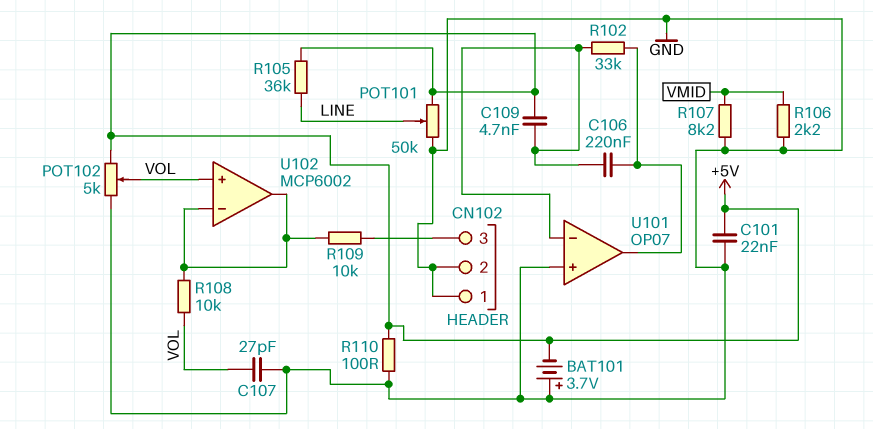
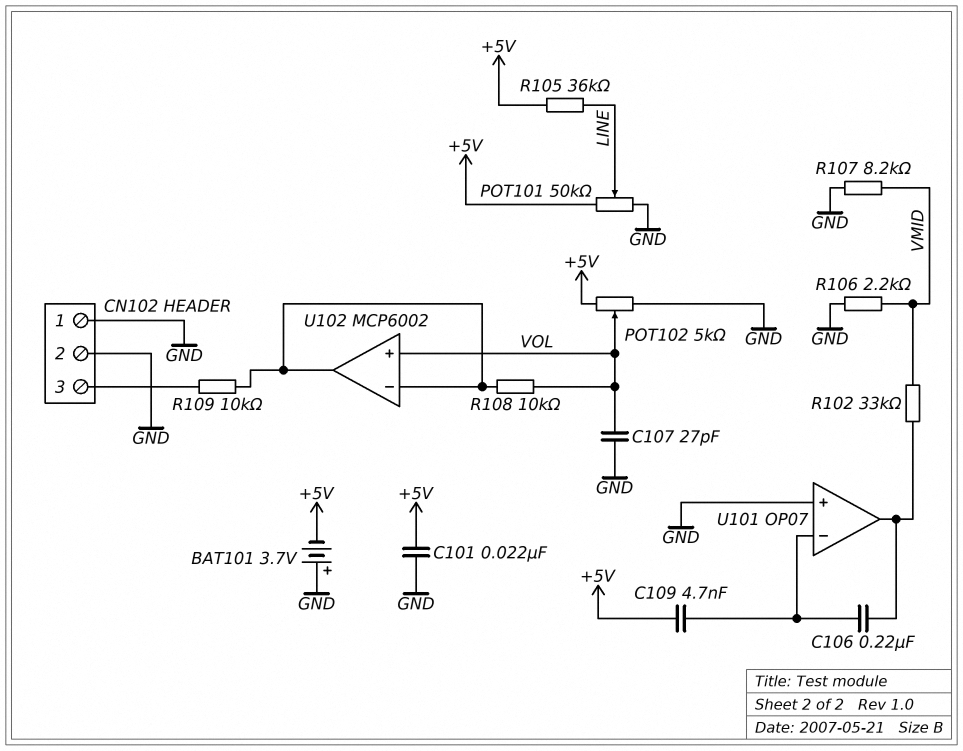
R102: 33k (U101/in-, U101/out) -> 33k (U101/out, VMID)
R110: 100 (+5V, GND) -> none

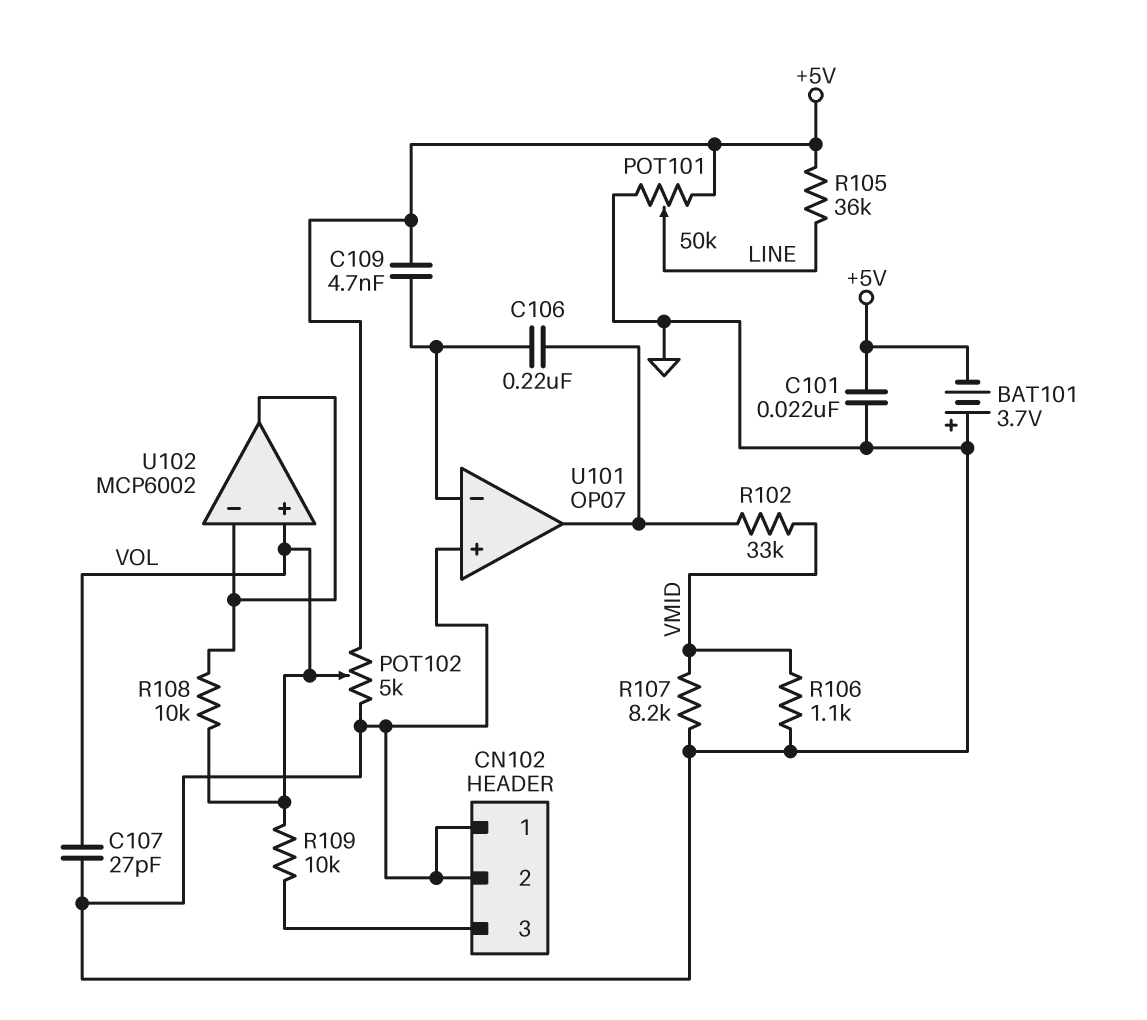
R106: 2.2k (GND, VMID) -> 1.1k (GND, VMID)
R109: 10k (CN102/3, U102/in-) -> 10k (CN102/3, VOL)

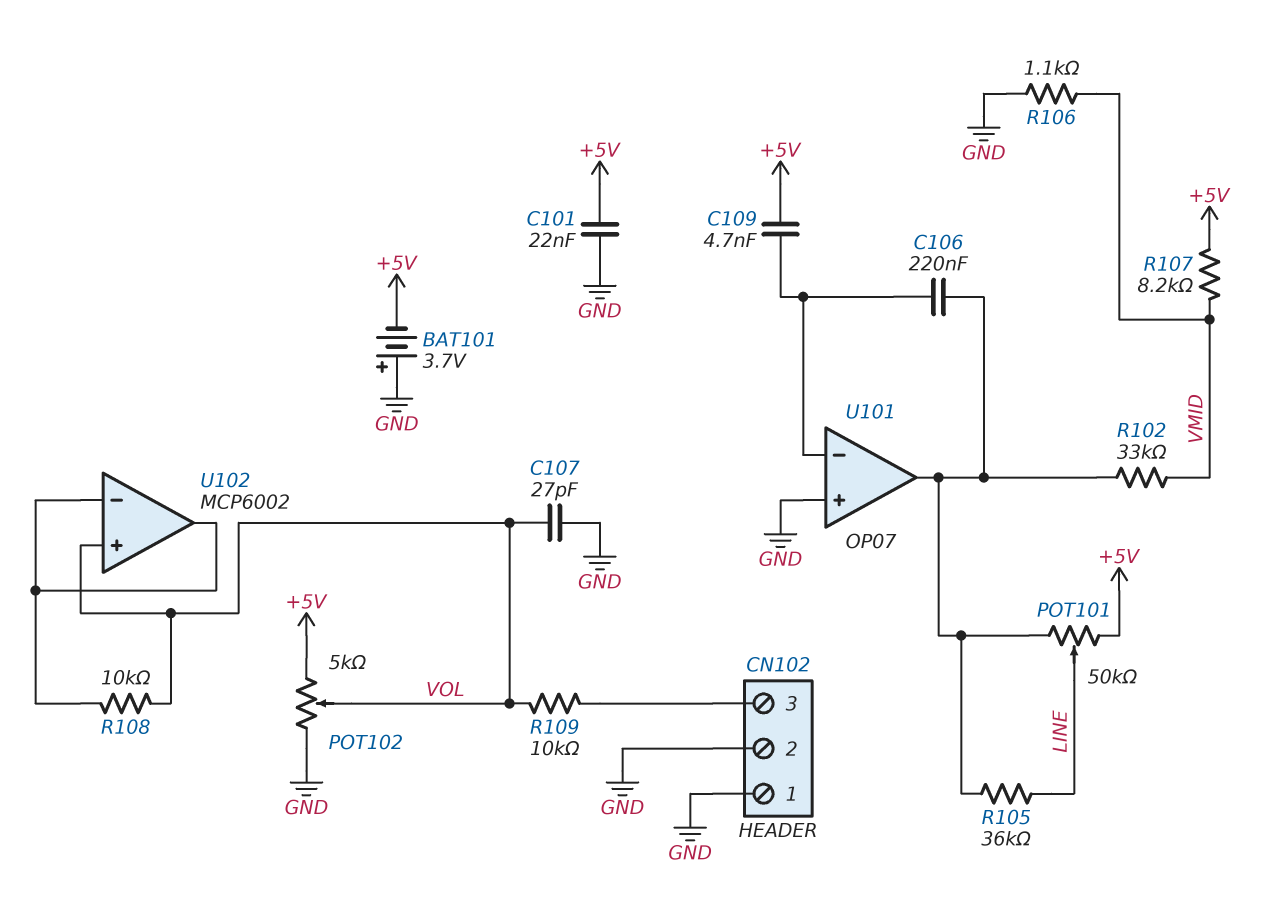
POT101: 50k (+5V, GND, wiper LINE) -> 50k (+5V, U101/out, wiper LINE)
R105: 36k (+5V, LINE) -> 36k (LINE, U101/out)
R107: 8.2k (GND, VMID) -> 8.2k (+5V, VMID)

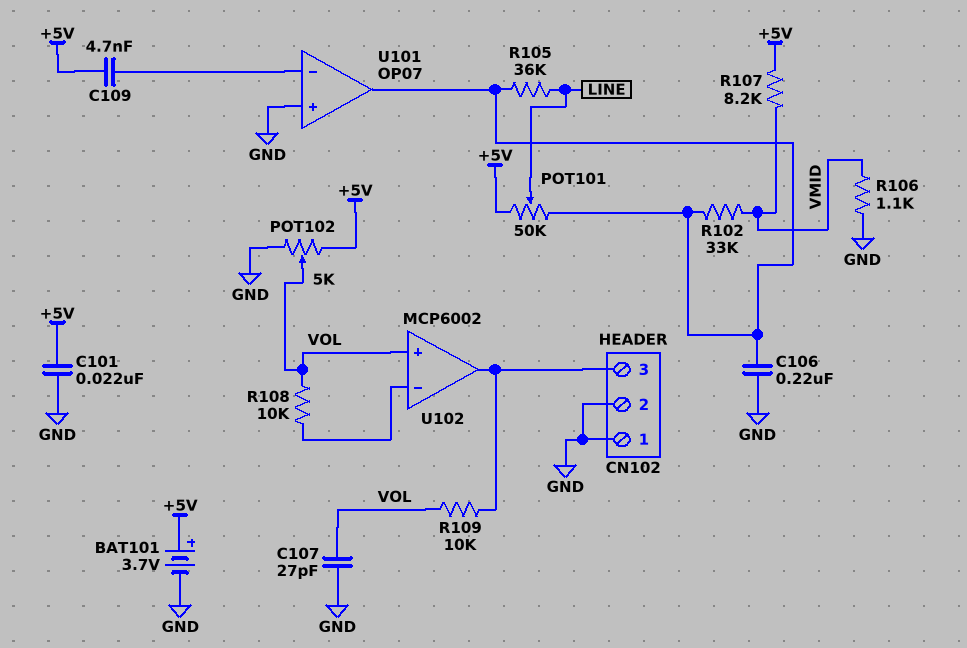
BAT101: 3.7V (plus GND, minus +5V) -> 3.7V (plus +5V, minus GND)
C106: 220nF (U101/in-, U101/out) -> 220nF (GND, U101/out)
U102 pin out: U102/in- -> CN102/3

